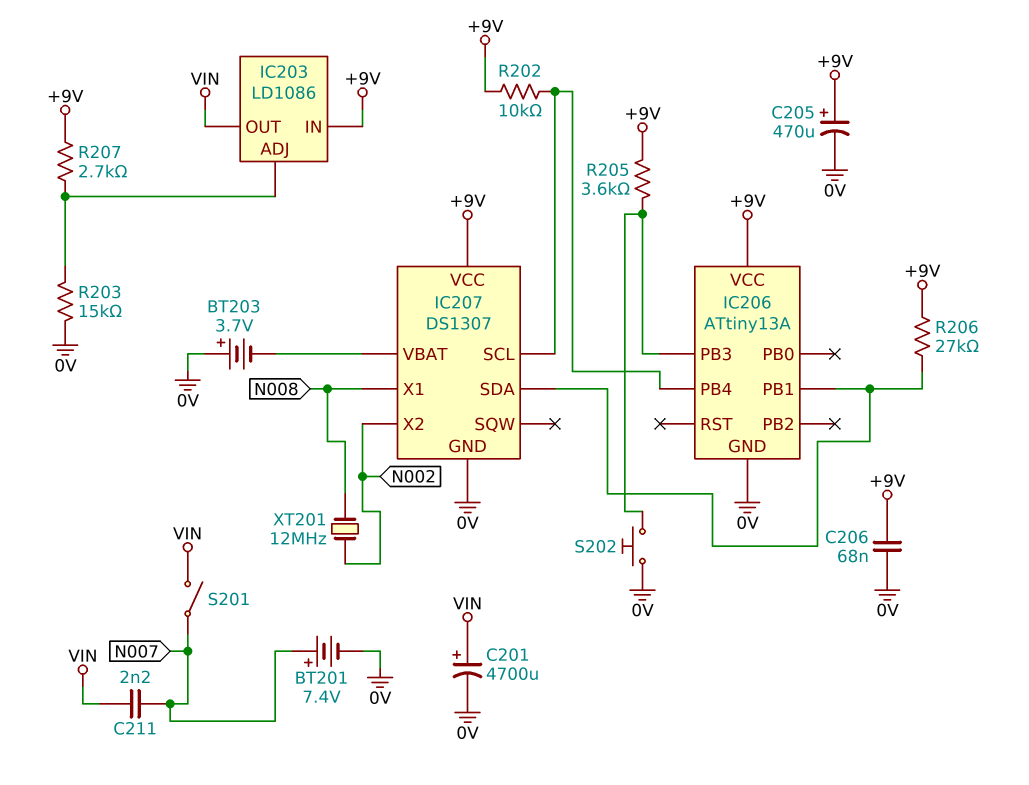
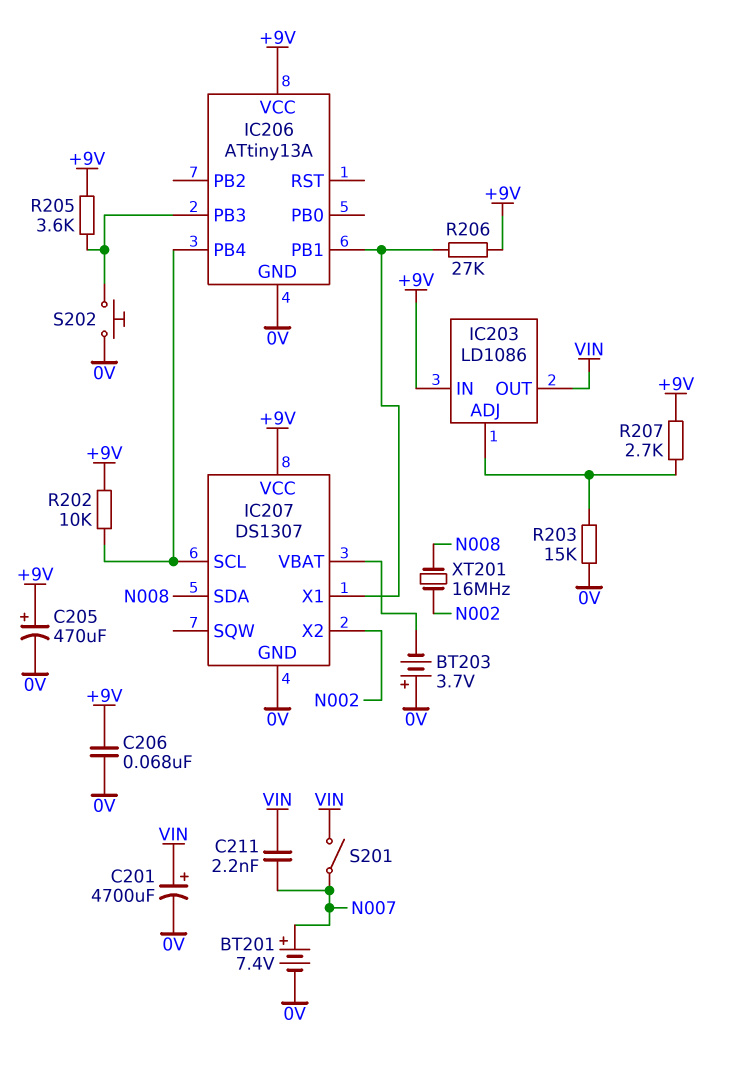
IC207 pin SDA: IC206/PB1 -> N008
IC207 pin X1: N008 -> IC206/PB1
XT201: 12MHz (N002, N008) -> 16MHz (N002, N008)

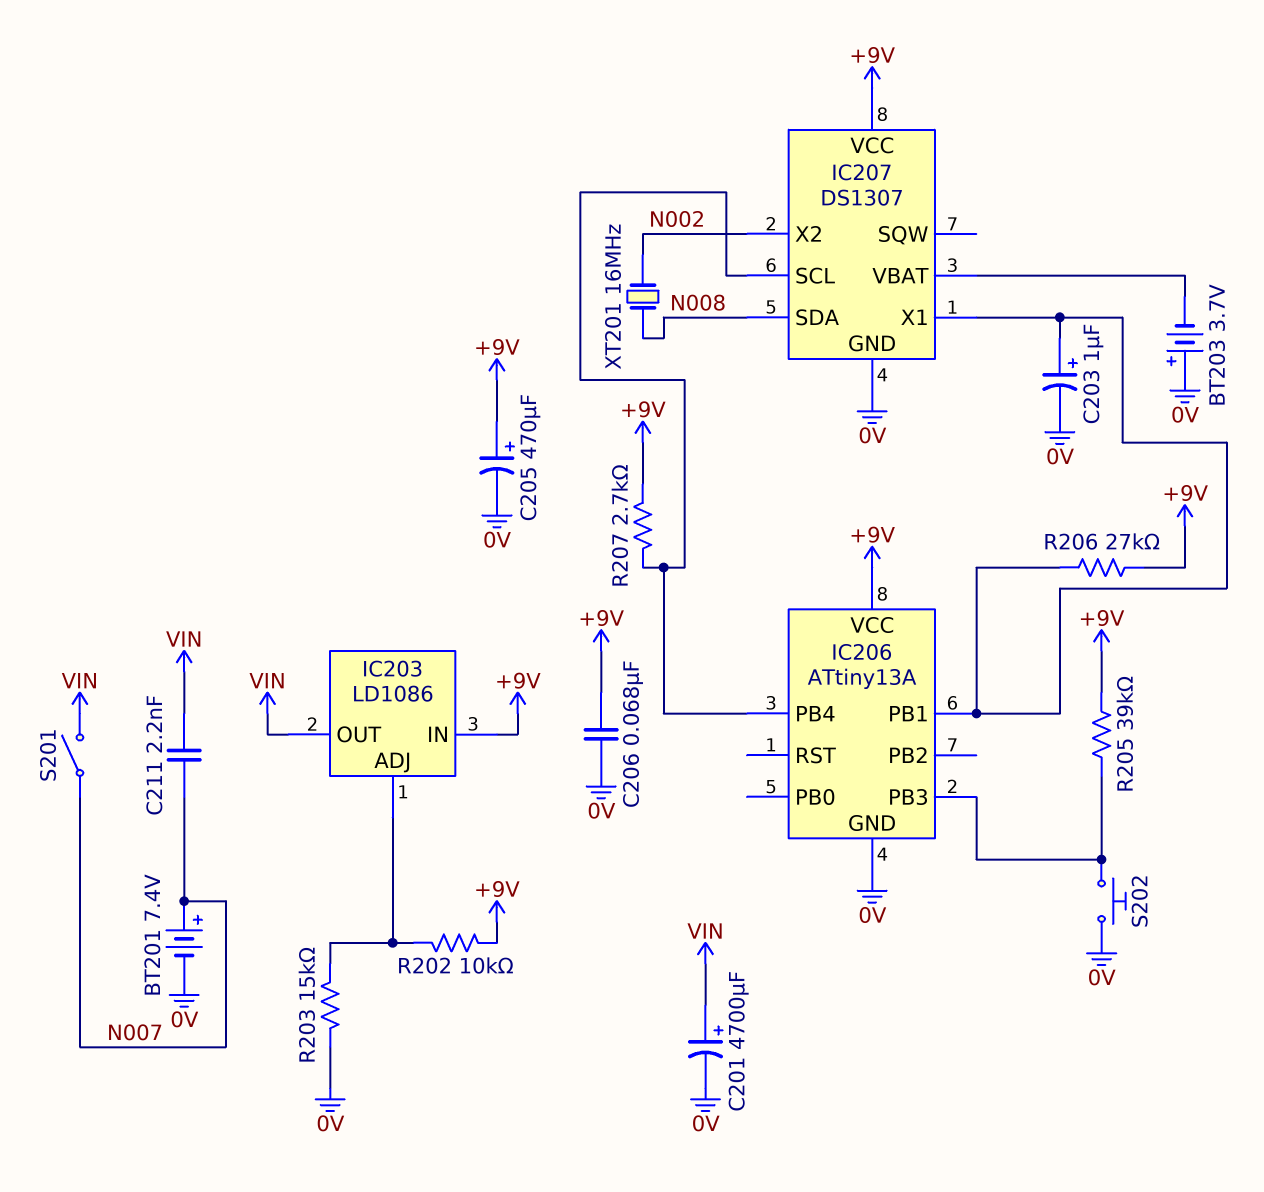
C203: none -> 1uF (plus IC206/PB1, minus 0V)
R202: 10k (+9V, IC206/PB4) -> 10k (+9V, IC203/ADJ)
R205: 3.6k (+9V, IC206/PB3) -> 39k (+9V, IC206/PB3)
R207: 2.7k (+9V, IC203/ADJ) -> 2.7k (+9V, IC206/PB4)

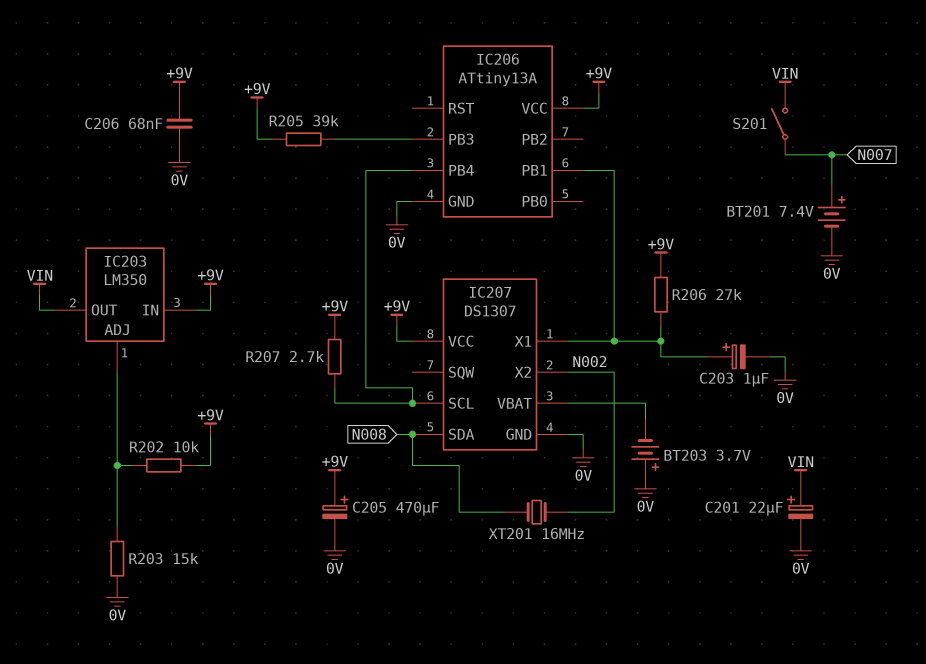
C201: 4700uF (plus VIN, minus 0V) -> 22uF (plus VIN, minus 0V)
C211: 2.2nF (N007, VIN) -> none
IC203: LD1086 -> LM350
S202: button (0V, IC206/PB3) -> none

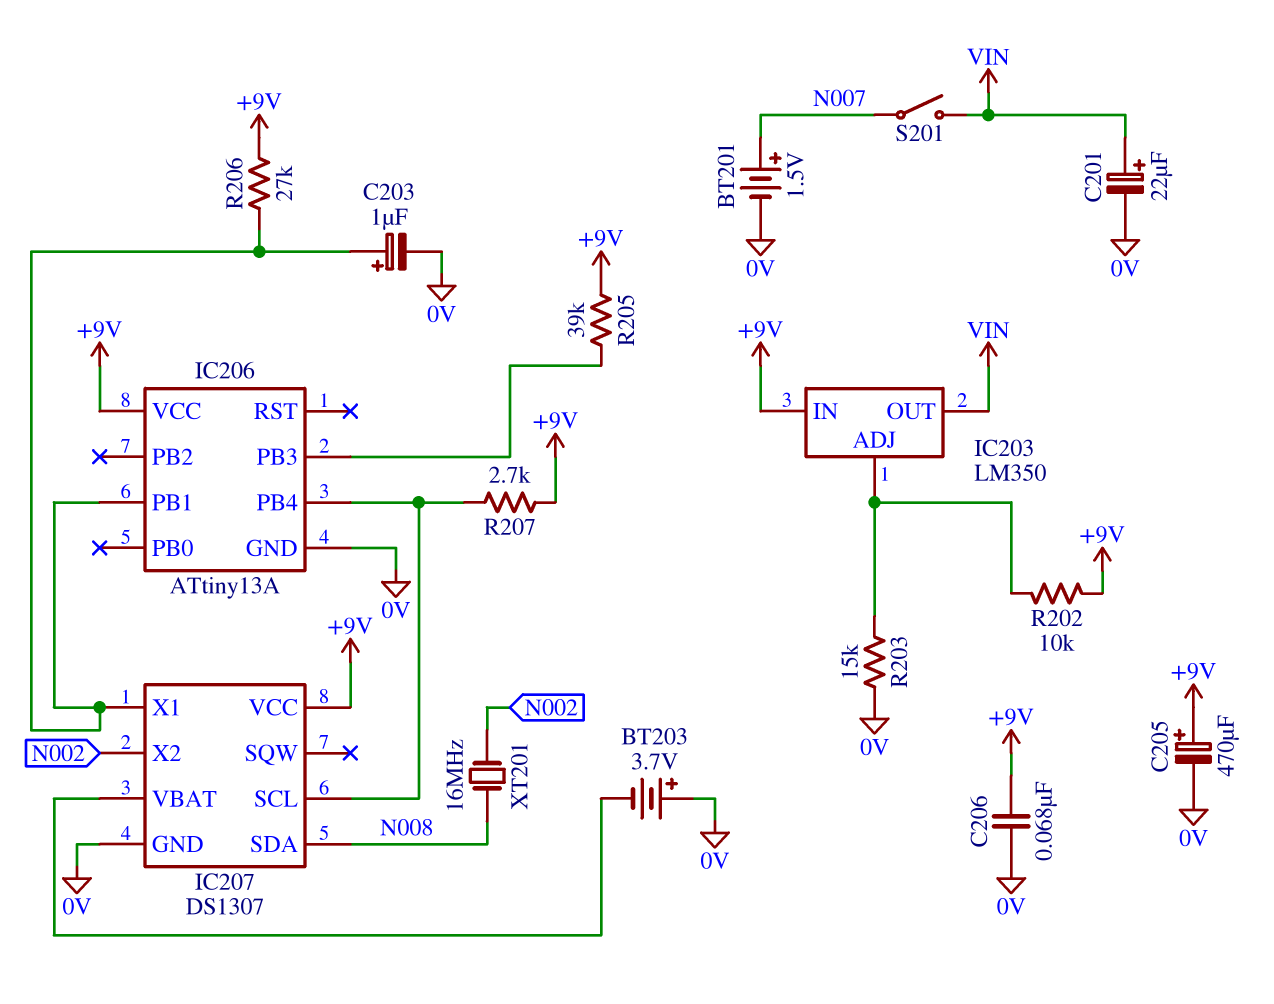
BT201: 7.4V (plus N007, minus 0V) -> 1.5V (plus N007, minus 0V)

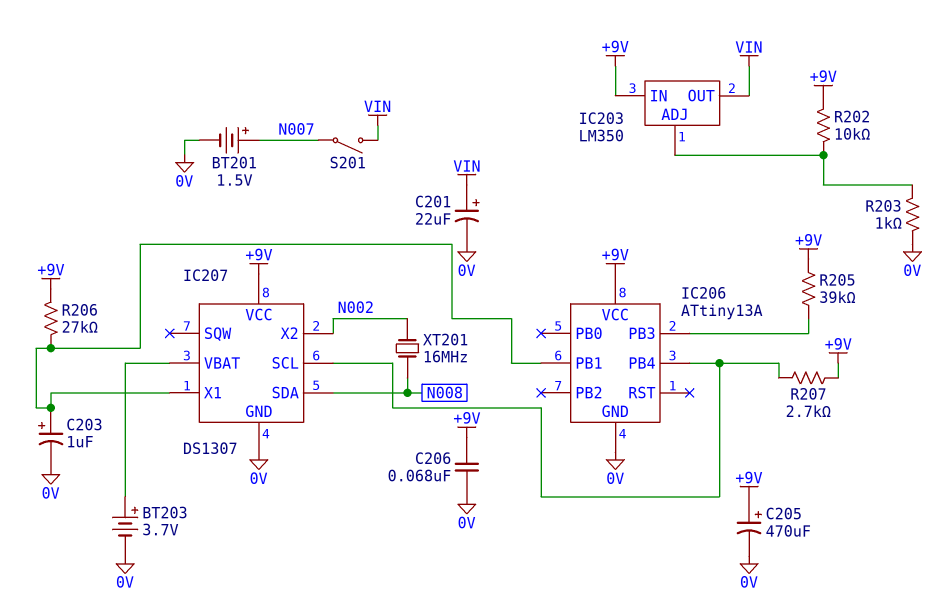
BT203: 3.7V (plus 0V, minus IC207/VBAT) -> 3.7V (plus IC207/VBAT, minus 0V)
R203: 15k (0V, IC203/ADJ) -> 1k (0V, IC203/ADJ)

